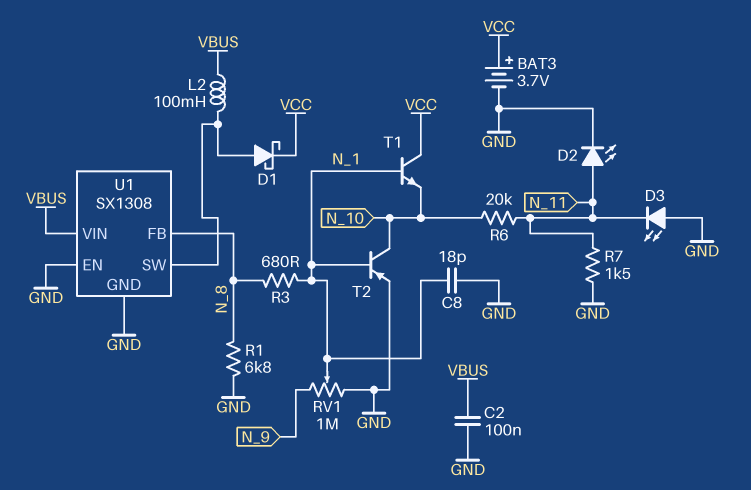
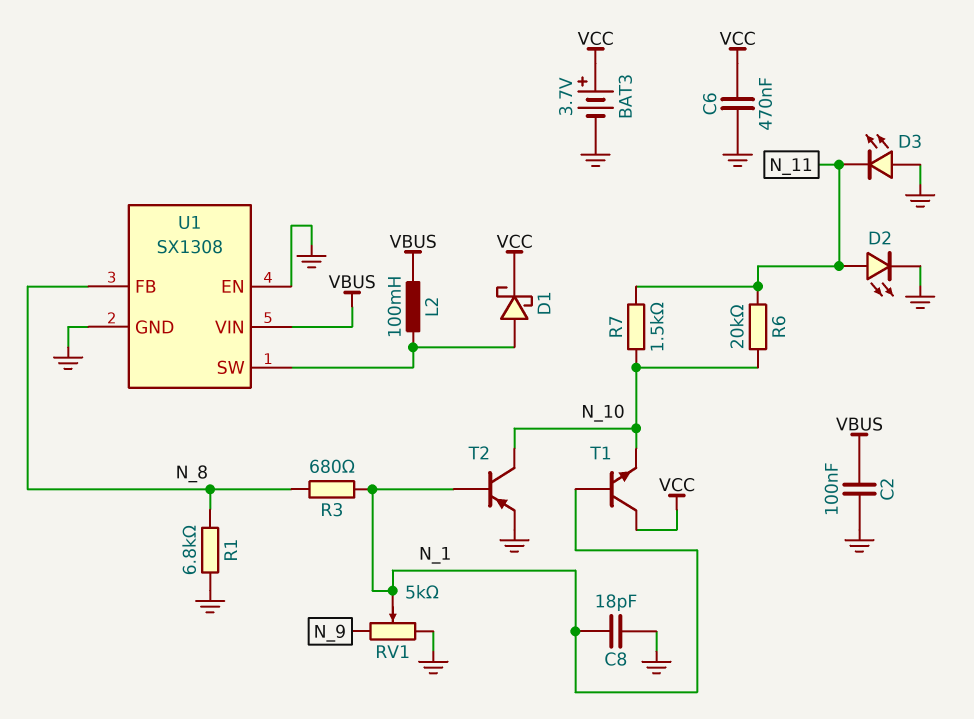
C6: none -> 470nF (GND, VCC)
R7: 1.5k (GND, N_11) -> 1.5k (N_10, N_11)
RV1: 1M (GND, N_9, wiper N_1) -> 5k (GND, N_9, wiper N_1)

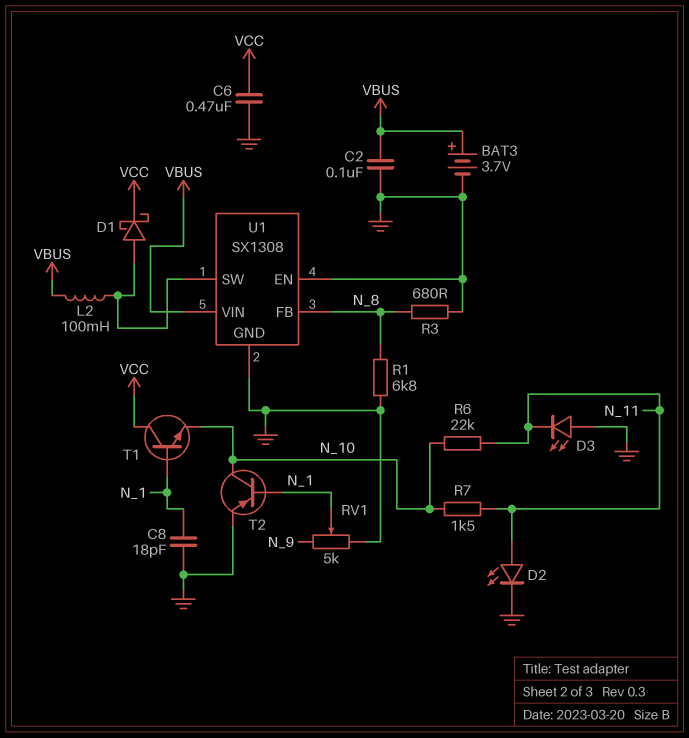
BAT3: 3.7V (plus VCC, minus GND) -> 3.7V (plus VBUS, minus GND)
R3: 680 (N_1, N_8) -> 680 (GND, N_8)
R6: 20k (N_10, N_11) -> 22k (N_10, N_11)

